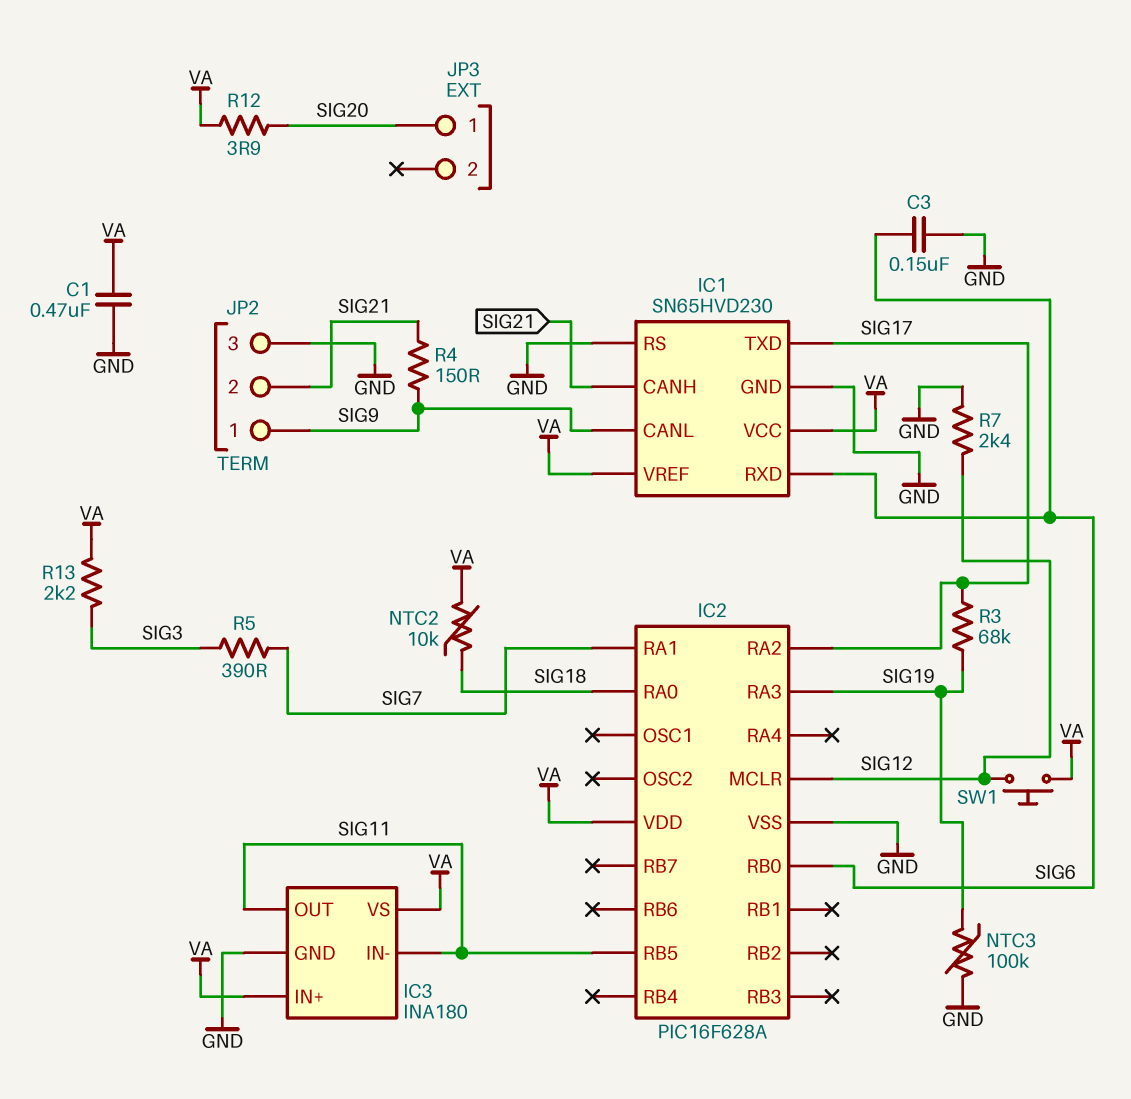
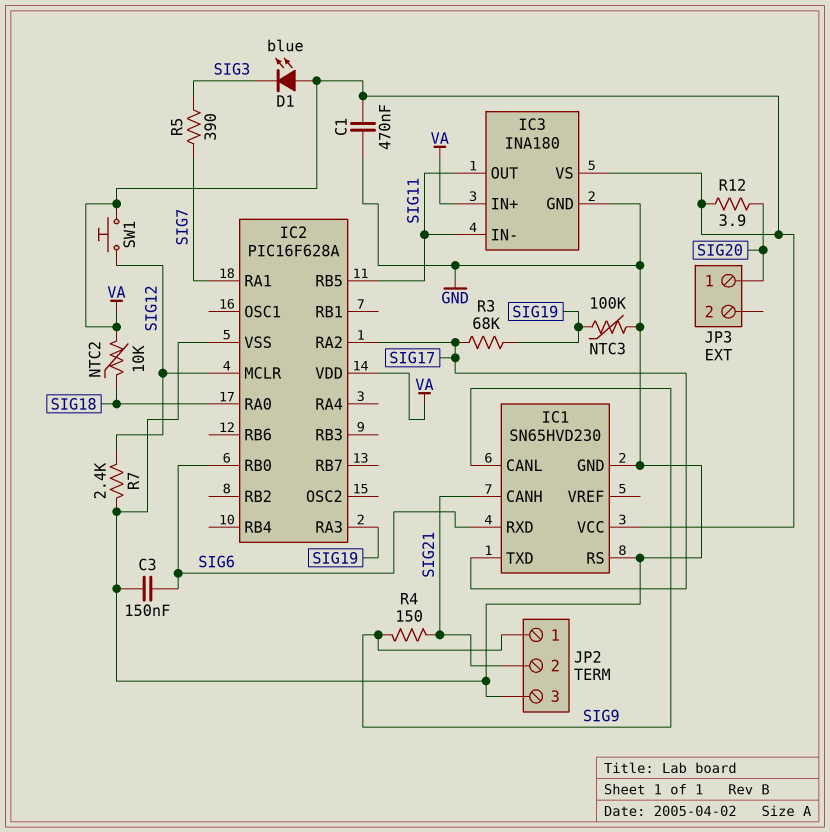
D1: none -> LED blue (A VA, K SIG3)
IC1 pin VREF: VA -> none
R13: 2.2k (SIG3, VA) -> none

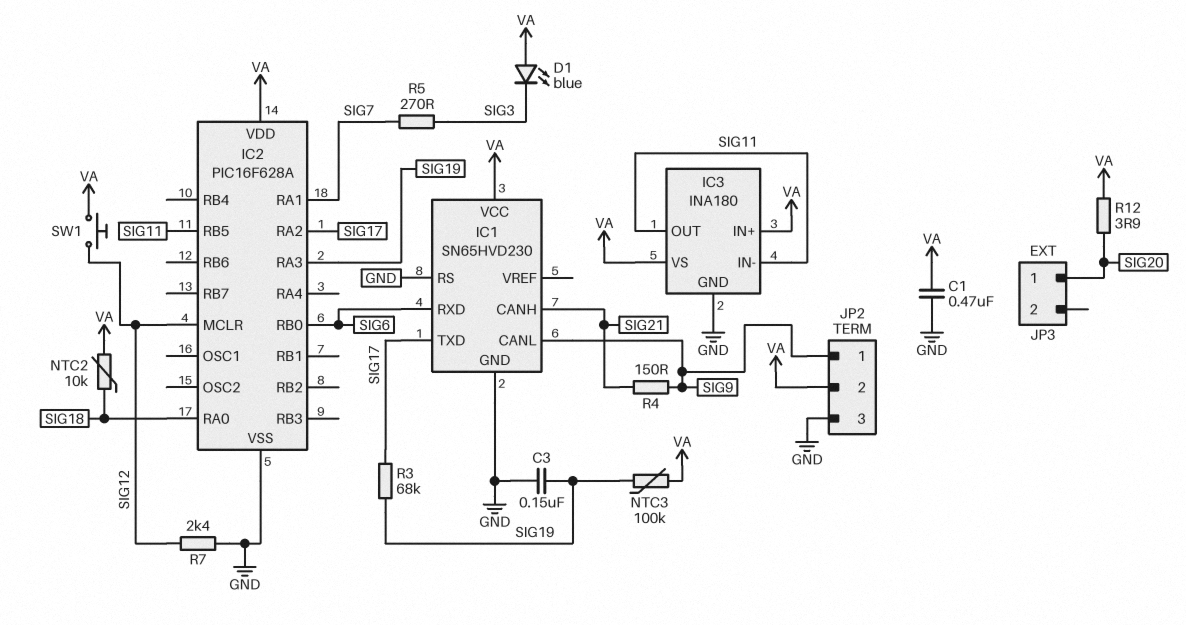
C3: 150nF (GND, SIG6) -> 150nF (GND, SIG19)
JP2 pin 2: SIG21 -> VA
NTC3: 100k (GND, SIG19) -> 100k (SIG19, VA)
R5: 390 (SIG3, SIG7) -> 270 (SIG3, SIG7)

